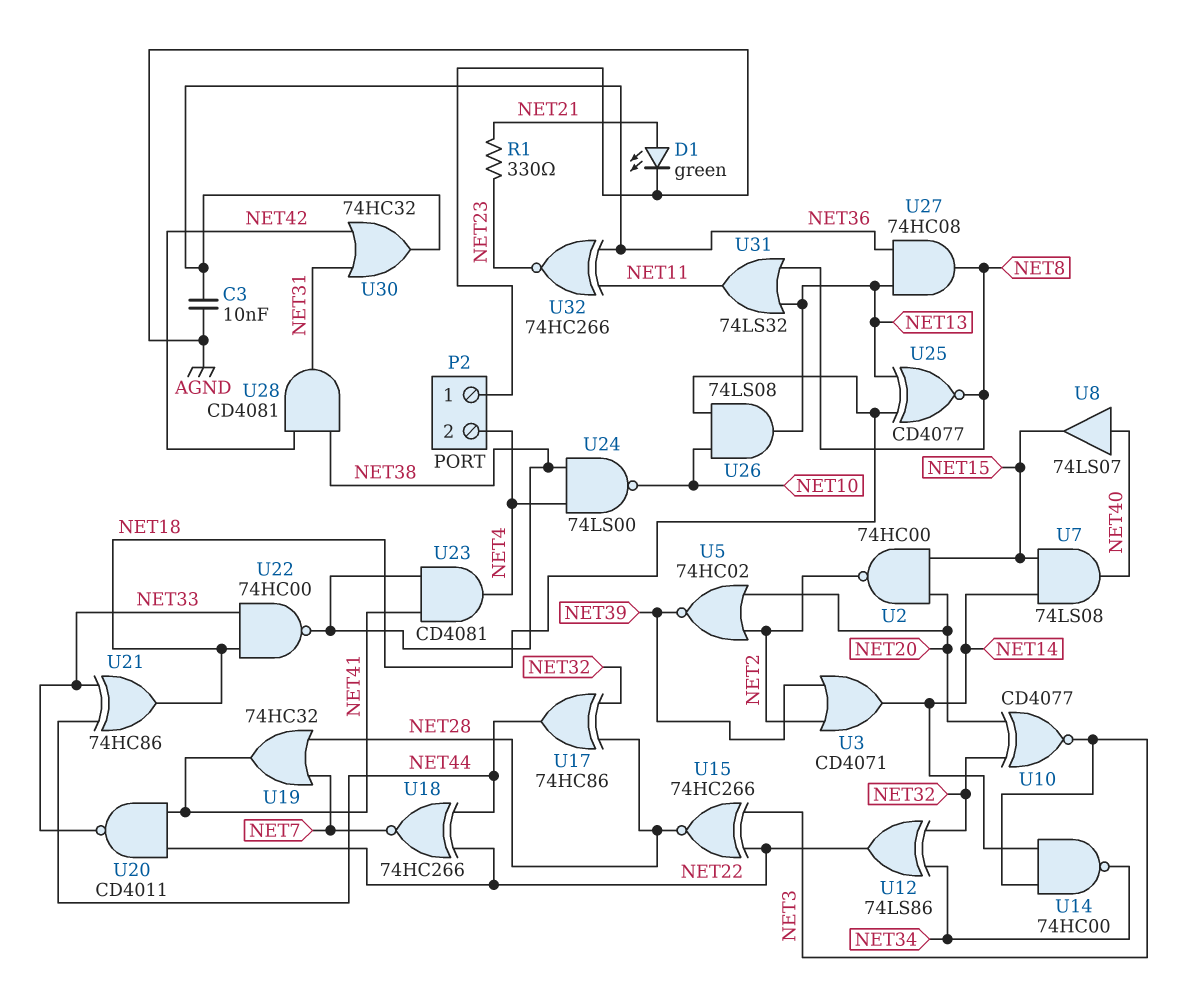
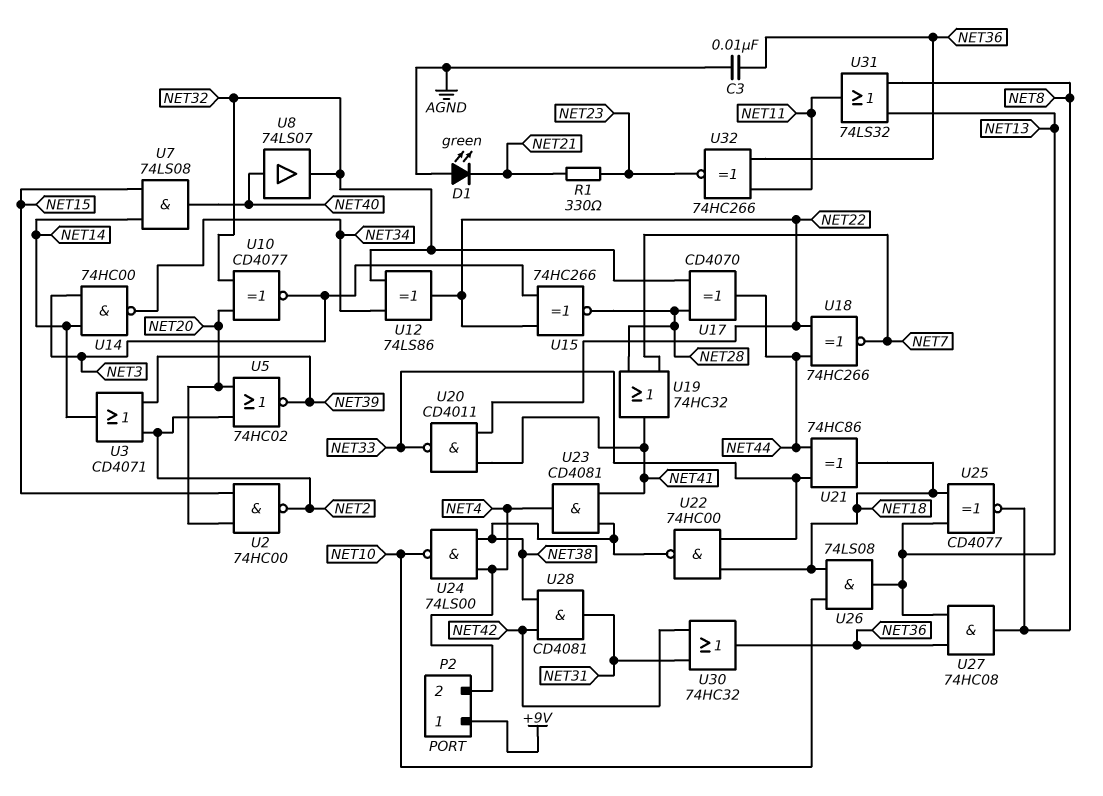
D1: LED green (A NET21, K AGND) -> LED green (A AGND, K NET21)
P2 pin 1: AGND -> +9V
U8: buffer 74LS07 (in NET40, out NET15) -> buffer 74LS07 (in NET40, out NET32)
U17: XOR 74HC86 (in NET28, in NET32, out NET44) -> XOR CD4070 (in NET28, in NET32, out NET44)

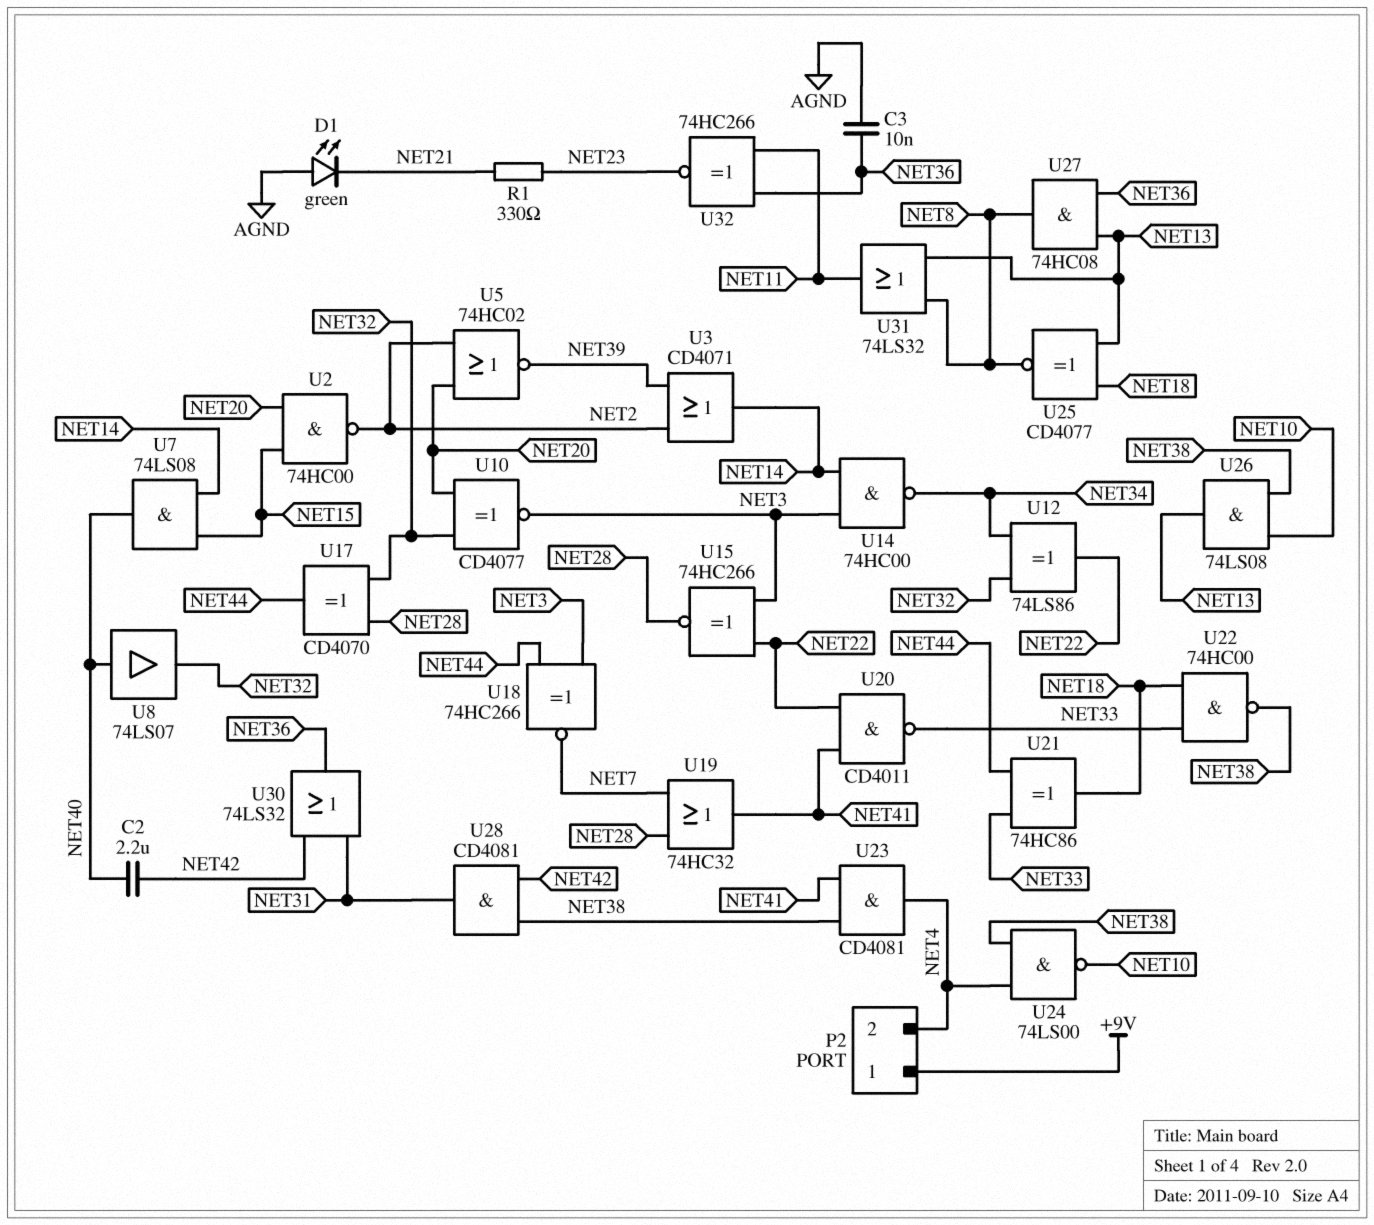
C2: none -> 2.2uF (NET40, NET42)
U18: XNOR 74HC266 (in NET22, in NET44, out NET7) -> XNOR 74HC266 (in NET3, in NET44, out NET7)
U26: AND 74LS08 (in NET10, in NET18, out NET13) -> AND 74LS08 (in NET10, in NET38, out NET13)
U30: OR 74HC32 (in NET31, in NET42, out NET36) -> OR 74LS32 (in NET31, in NET42, out NET36)

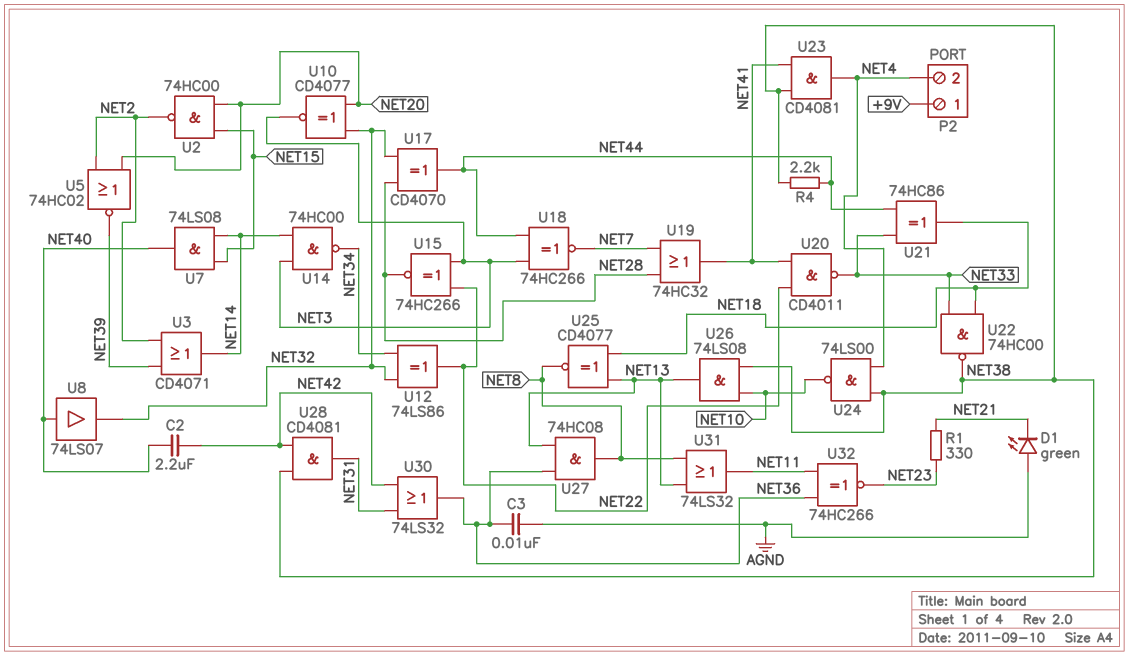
R4: none -> 2.2k (NET38, NET44)

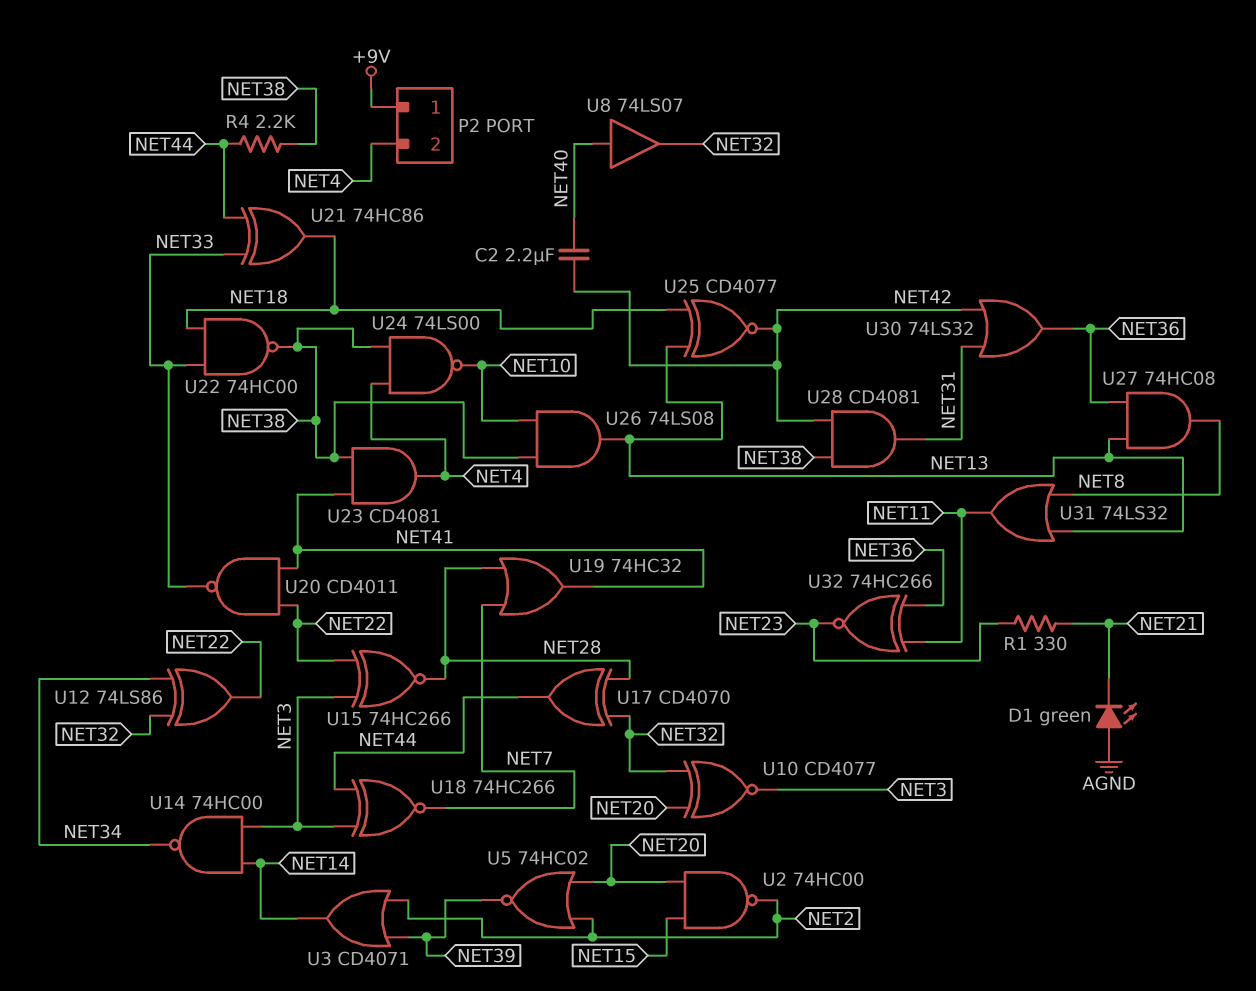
C3: 10nF (AGND, NET36) -> none
U7: AND 74LS08 (in NET14, in NET15, out NET40) -> none
U25: XNOR CD4077 (in NET13, in NET18, out NET8) -> XNOR CD4077 (in NET13, in NET18, out NET42)

